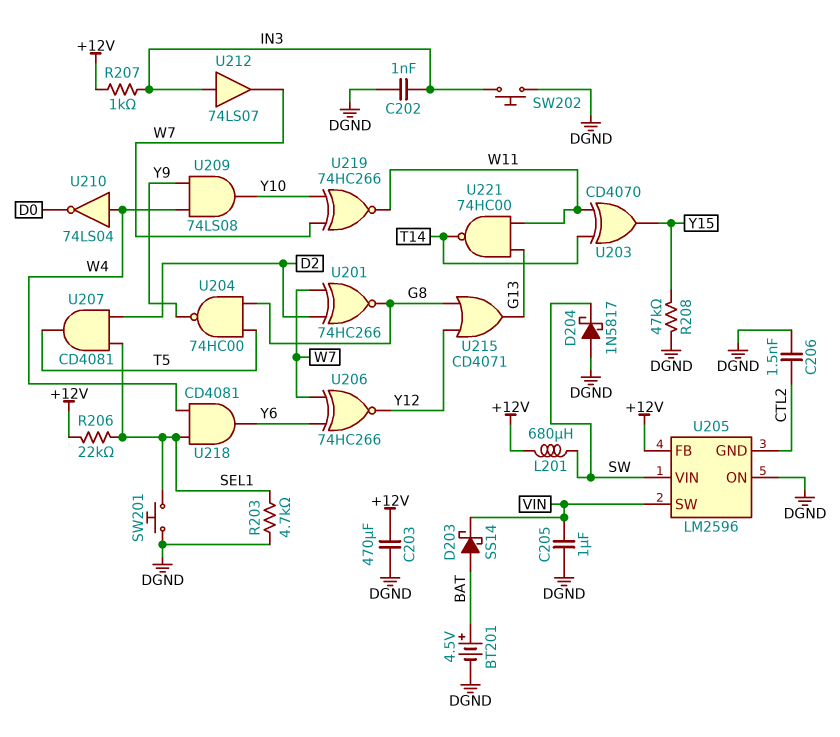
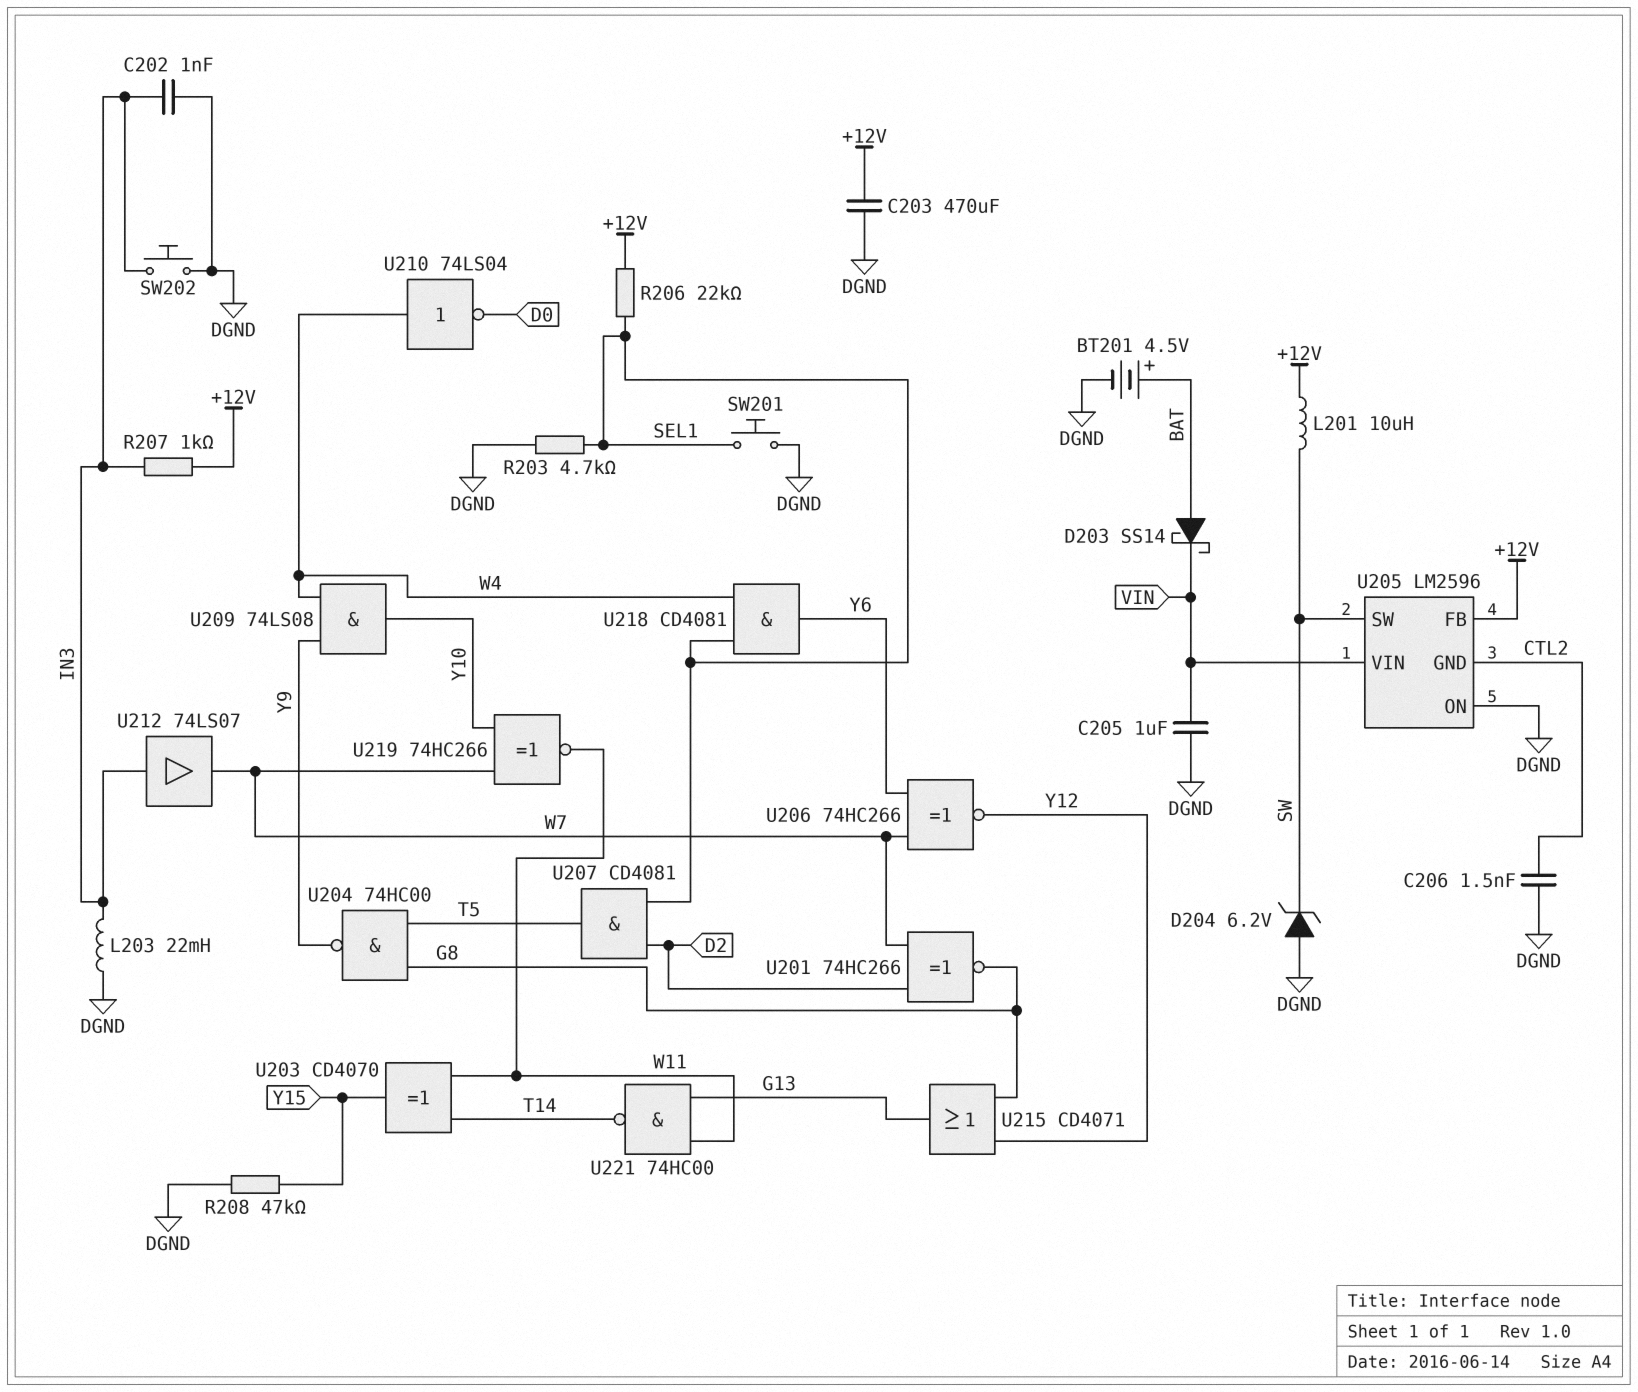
D204: schottky 1N5817 (A DGND, K SW) -> zener 6.2V (A DGND, K SW)
L201: 680uH (+12V, SW) -> 10uH (+12V, SW)
L203: none -> 22mH (DGND, IN3)
U205 pin SW: VIN -> SW
U205 pin VIN: SW -> VIN

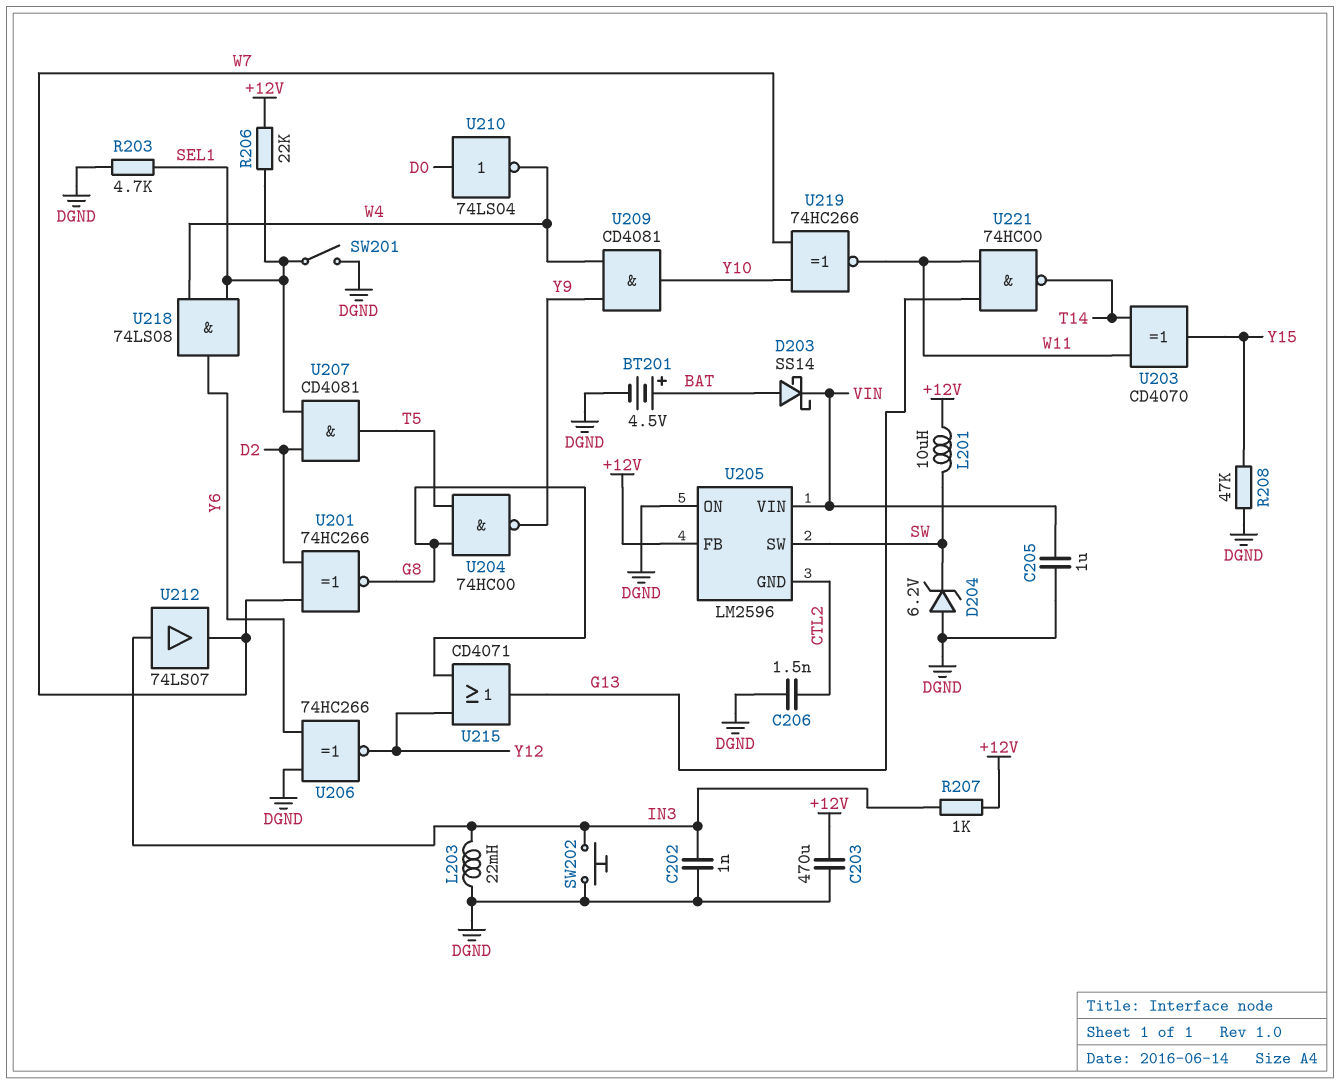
SW201: button (DGND, SEL1) -> switch (DGND, SEL1)
U206: XNOR 74HC266 (in W7, in Y6, out Y12) -> XNOR 74HC266 (in DGND, in Y6, out Y12)
U209: AND 74LS08 (in W4, in Y9, out Y10) -> AND CD4081 (in W4, in Y9, out Y10)
U210: NOT 74LS04 (in W4, out D0) -> NOT 74LS04 (in D0, out W4)
U218: AND CD4081 (in SEL1, in W4, out Y6) -> AND 74LS08 (in SEL1, in W4, out Y6)

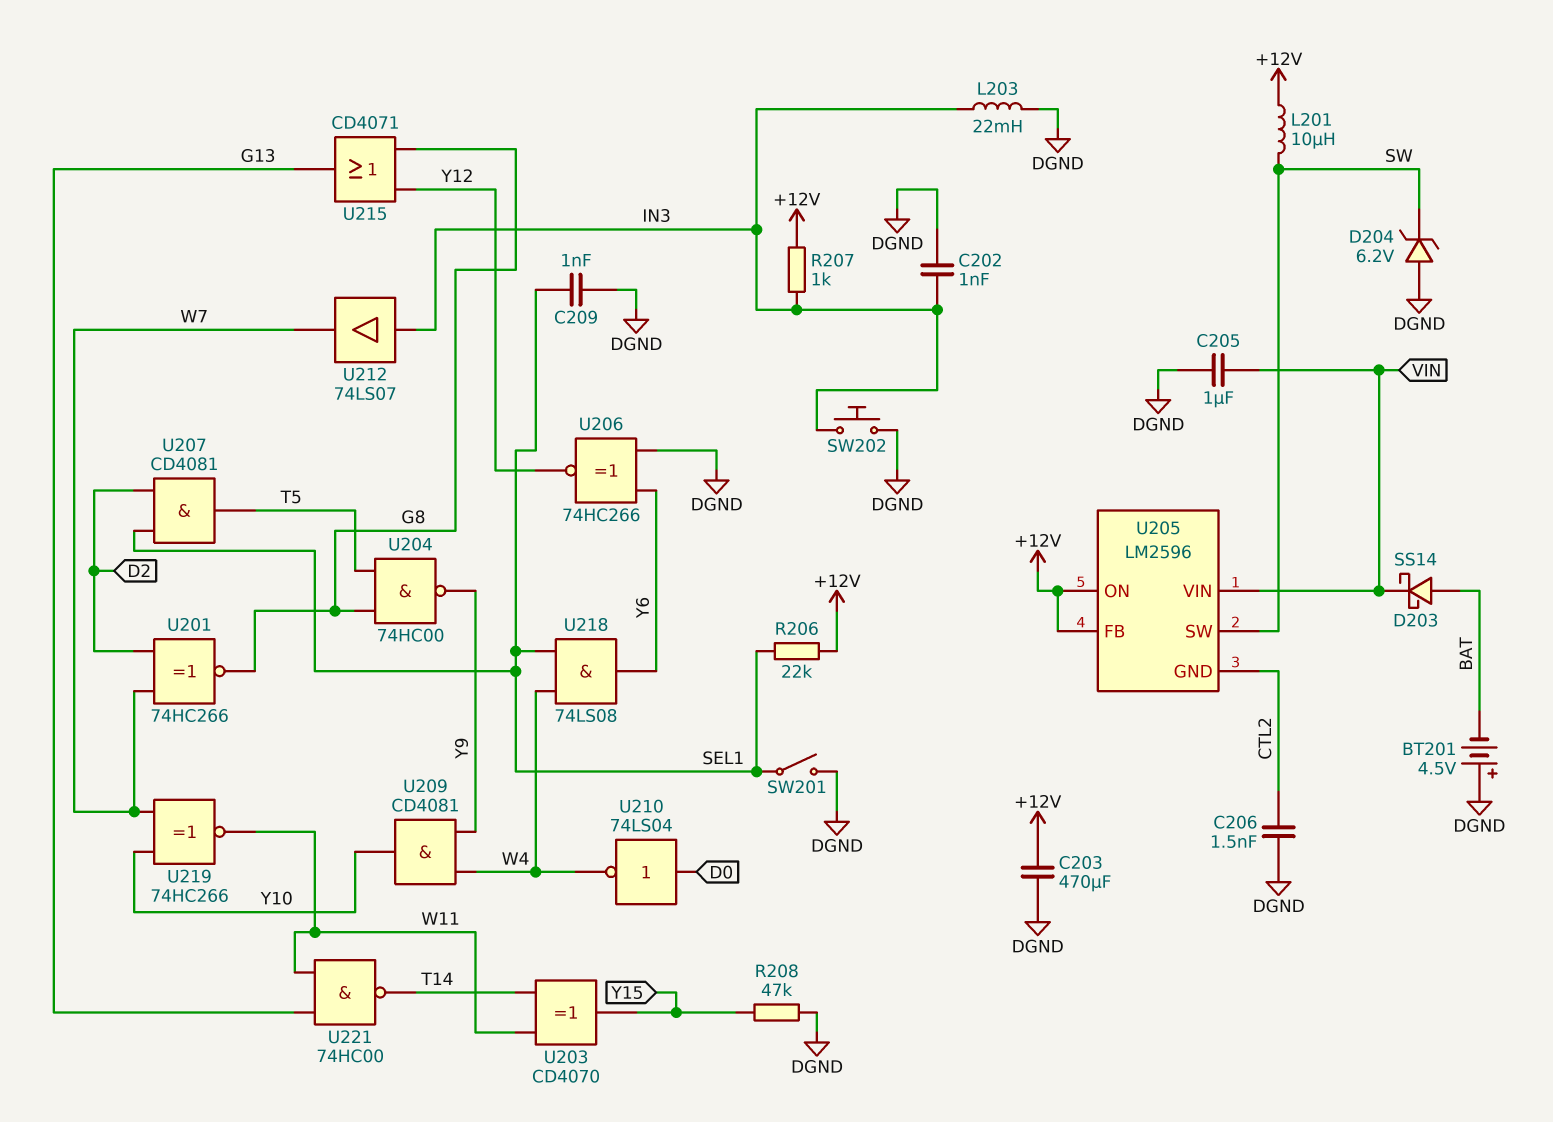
BT201: 4.5V (plus BAT, minus DGND) -> 4.5V (plus DGND, minus BAT)
C209: none -> 1nF (DGND, SEL1)
R203: 4.7k (DGND, SEL1) -> none
U205 pin ON: DGND -> +12V

